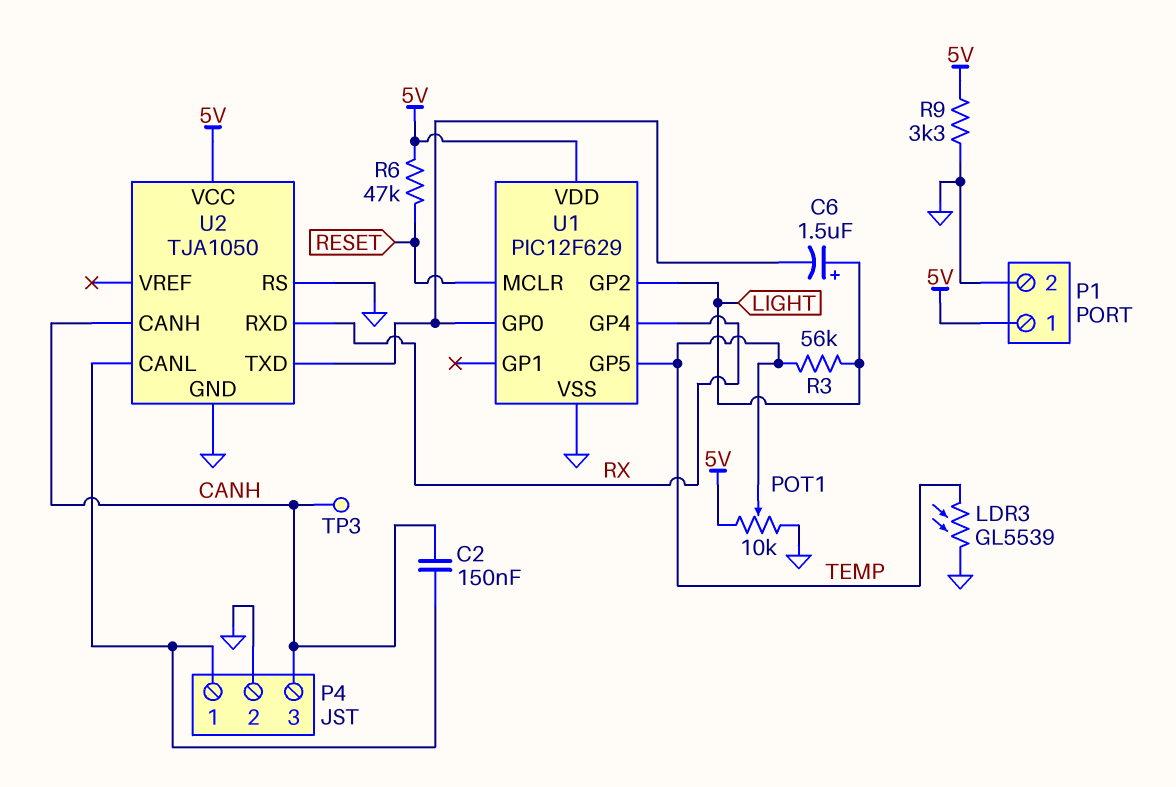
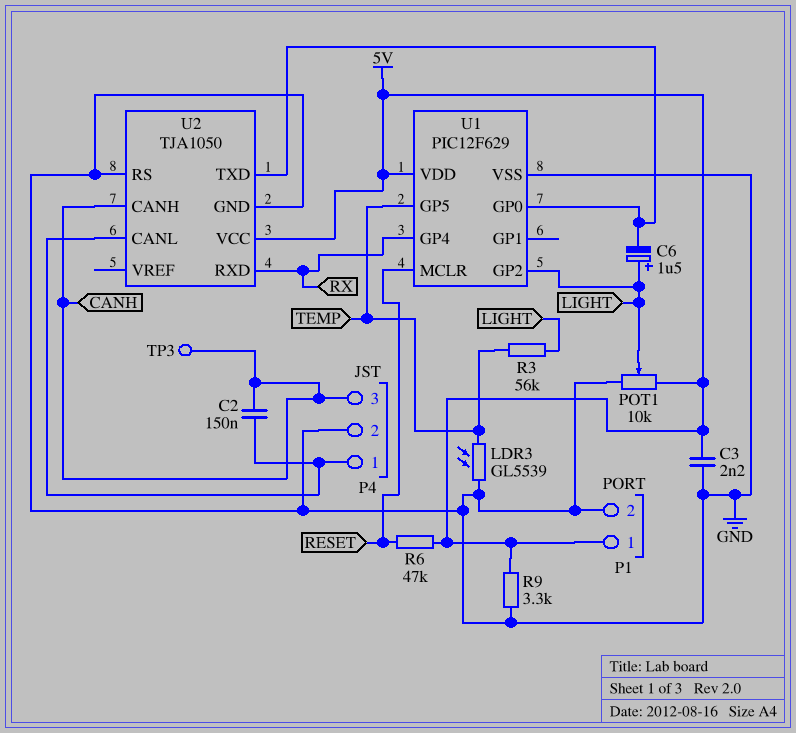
C3: none -> 2.2nF (5V, GND)
POT1: 10k (5V, GND, wiper TEMP) -> 10k (5V, GND, wiper LIGHT)

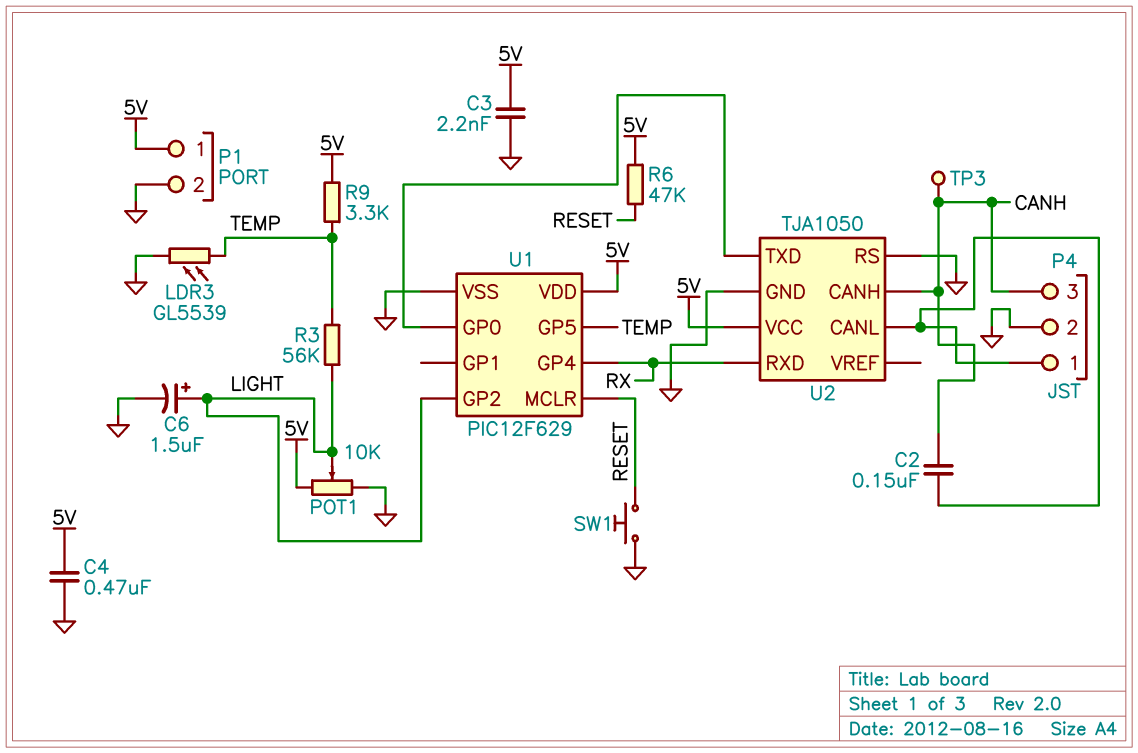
C4: none -> 470nF (5V, GND)
C6: 1.5uF (plus LIGHT, minus U1/GP0) -> 1.5uF (plus LIGHT, minus GND)
R9: 3.3k (5V, GND) -> 3.3k (5V, TEMP)
SW1: none -> button (GND, RESET)

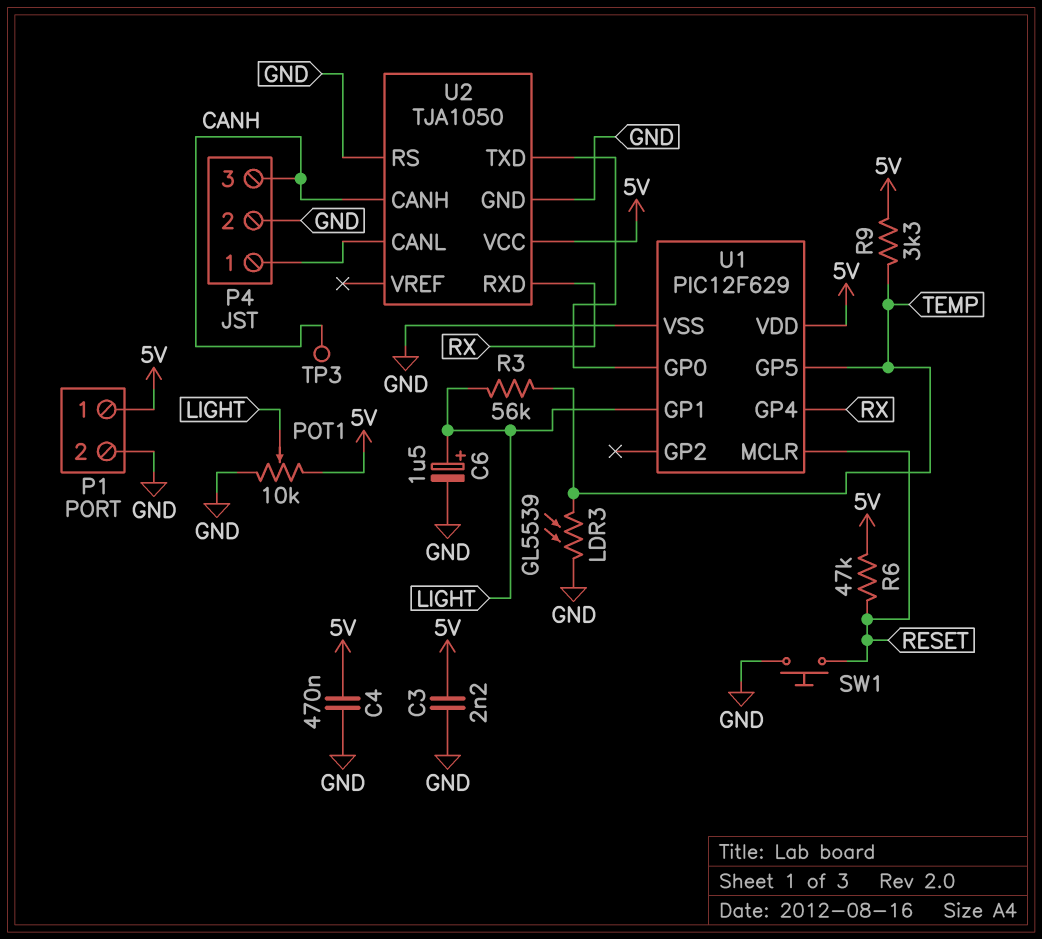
C2: 150nF (CANH, P4/1) -> none
U1 pin GP1: none -> LIGHT
U1 pin GP2: LIGHT -> none

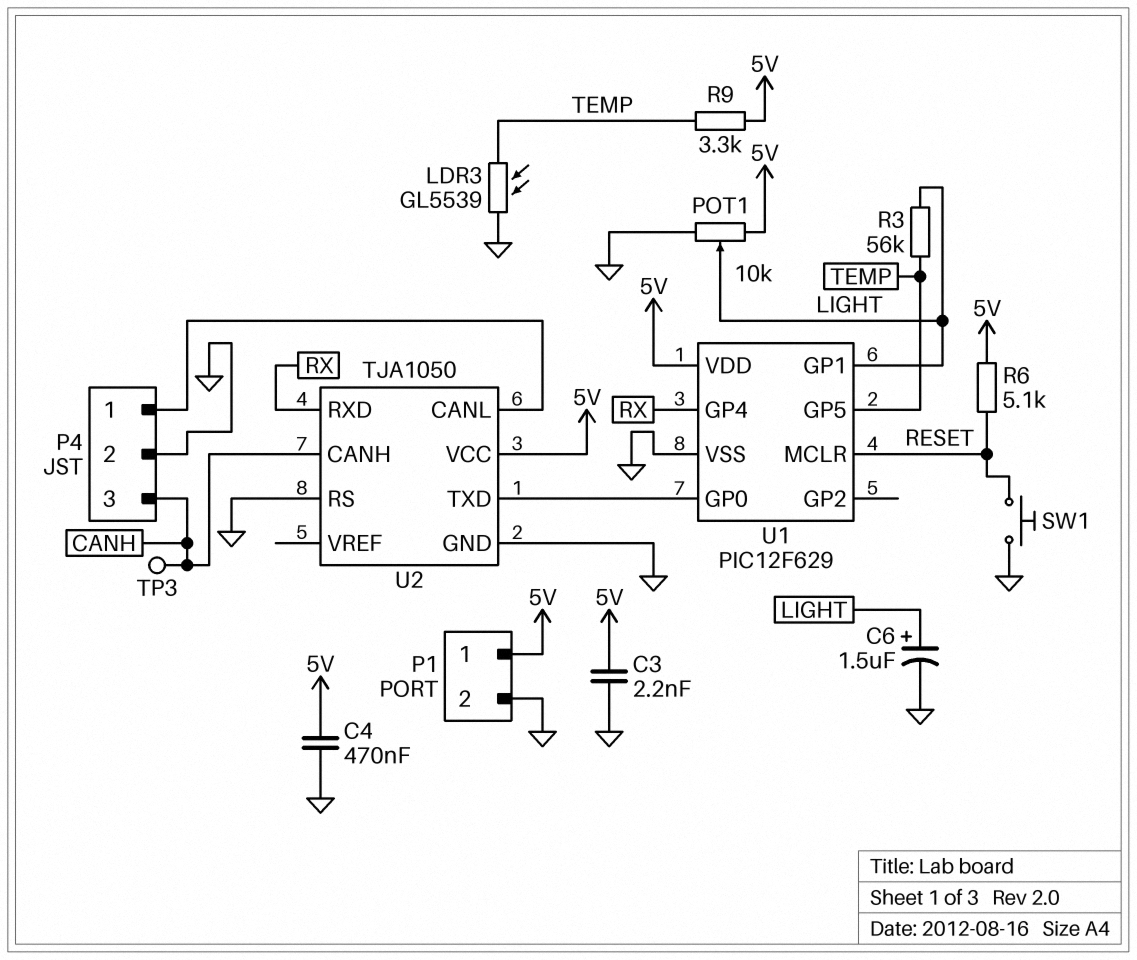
R6: 47k (5V, RESET) -> 5.1k (5V, RESET)

